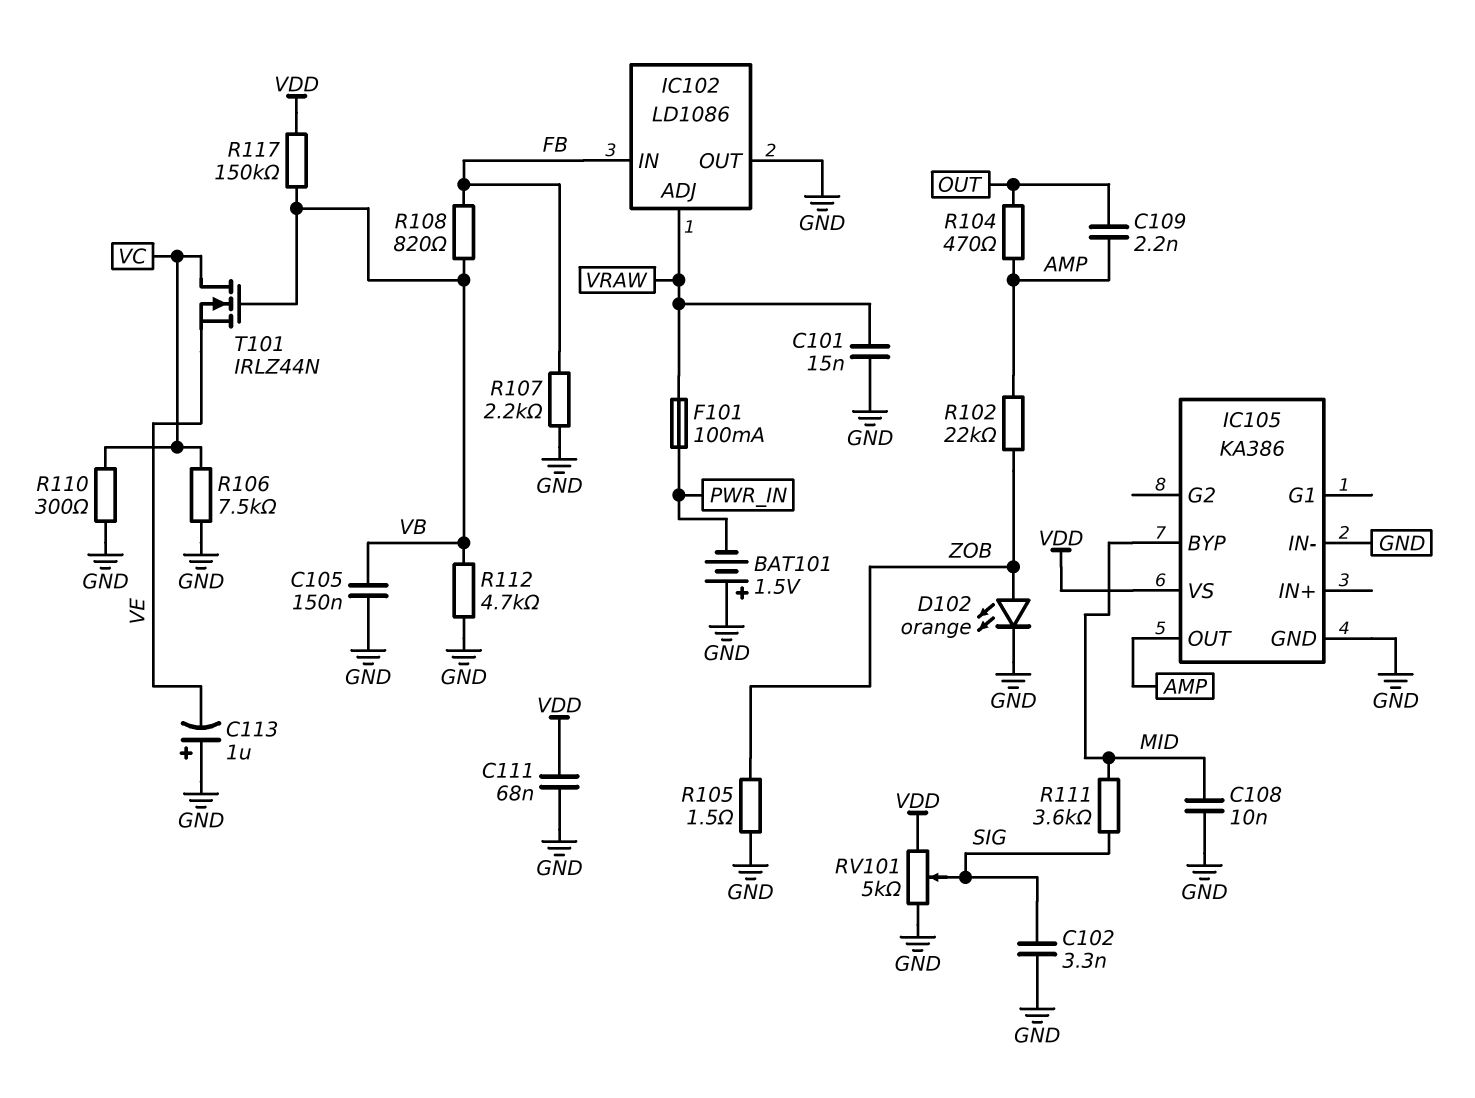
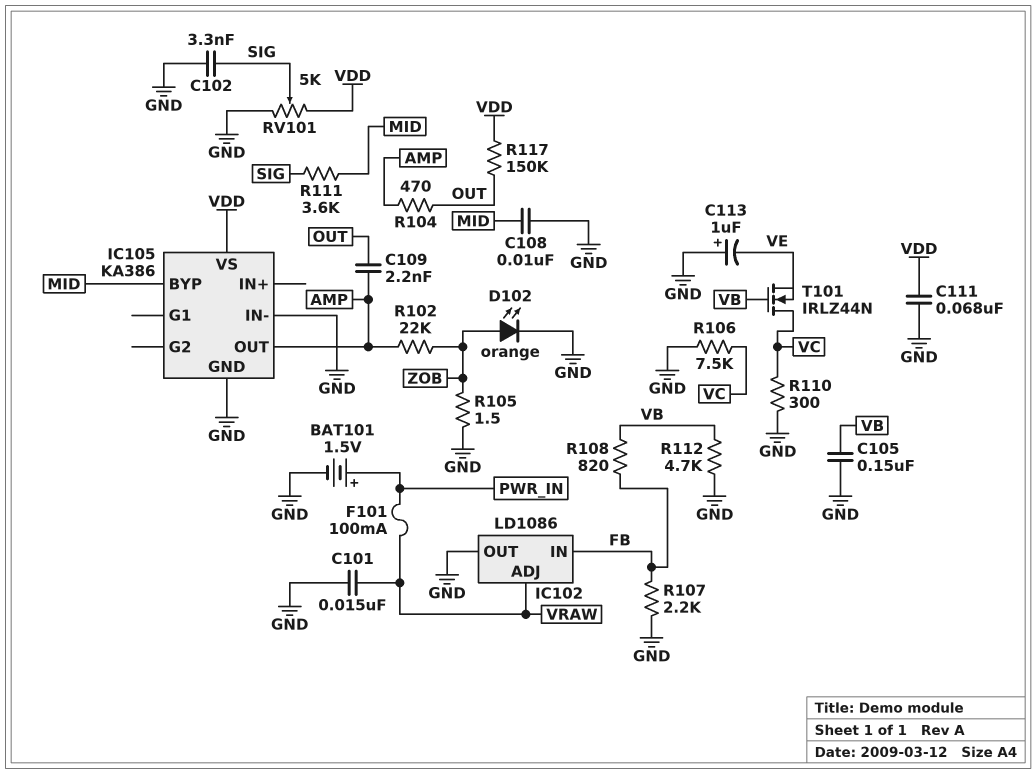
BAT101: 1.5V (plus GND, minus PWR_IN) -> 1.5V (plus PWR_IN, minus GND)
R117: 150k (VB, VDD) -> 150k (OUT, VDD)

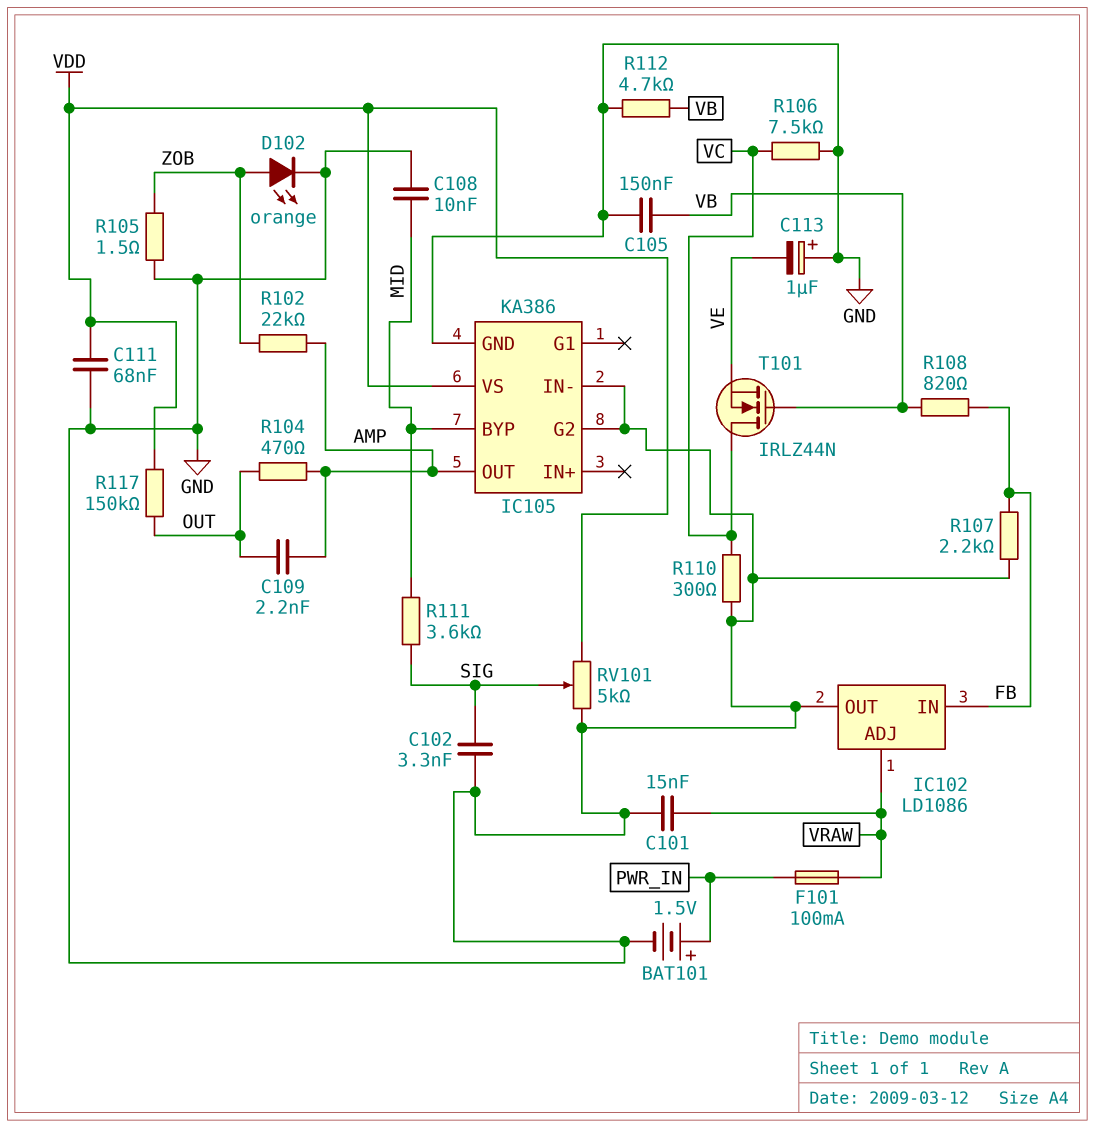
IC105 pin G2: none -> GND

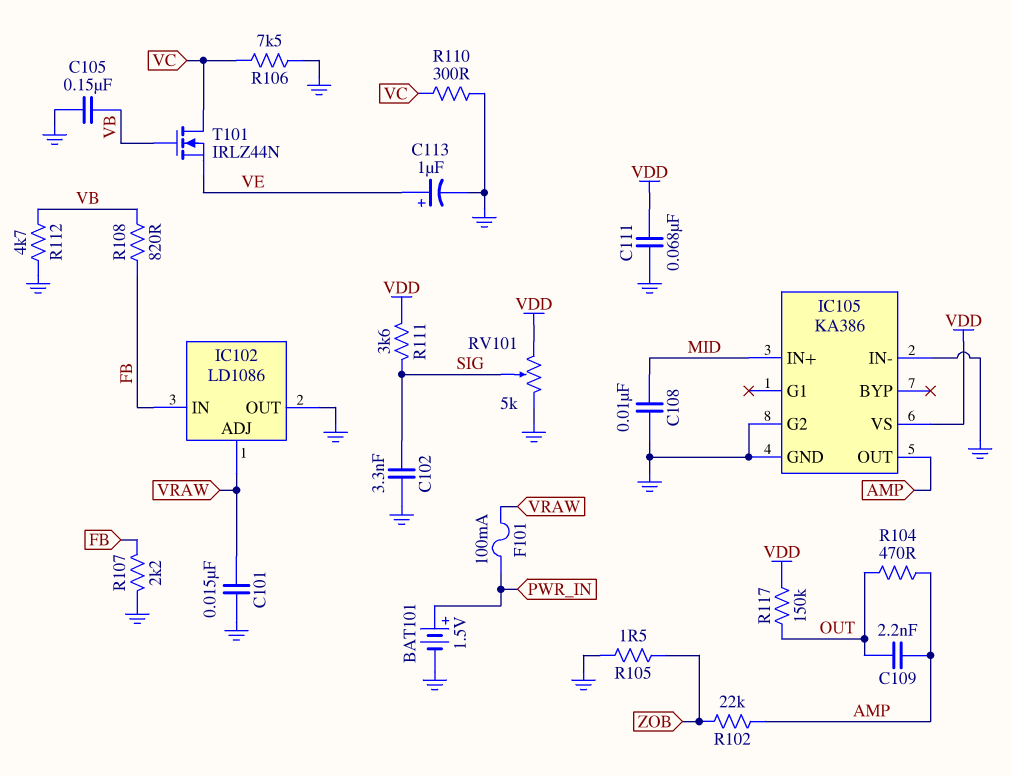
C113: 1uF (plus GND, minus VE) -> 1uF (plus VE, minus GND)
D102: LED orange (A ZOB, K GND) -> none
IC105 pin BYP: MID -> none
IC105 pin IN+: none -> MID
R111: 3.6k (MID, SIG) -> 3.6k (SIG, VDD)

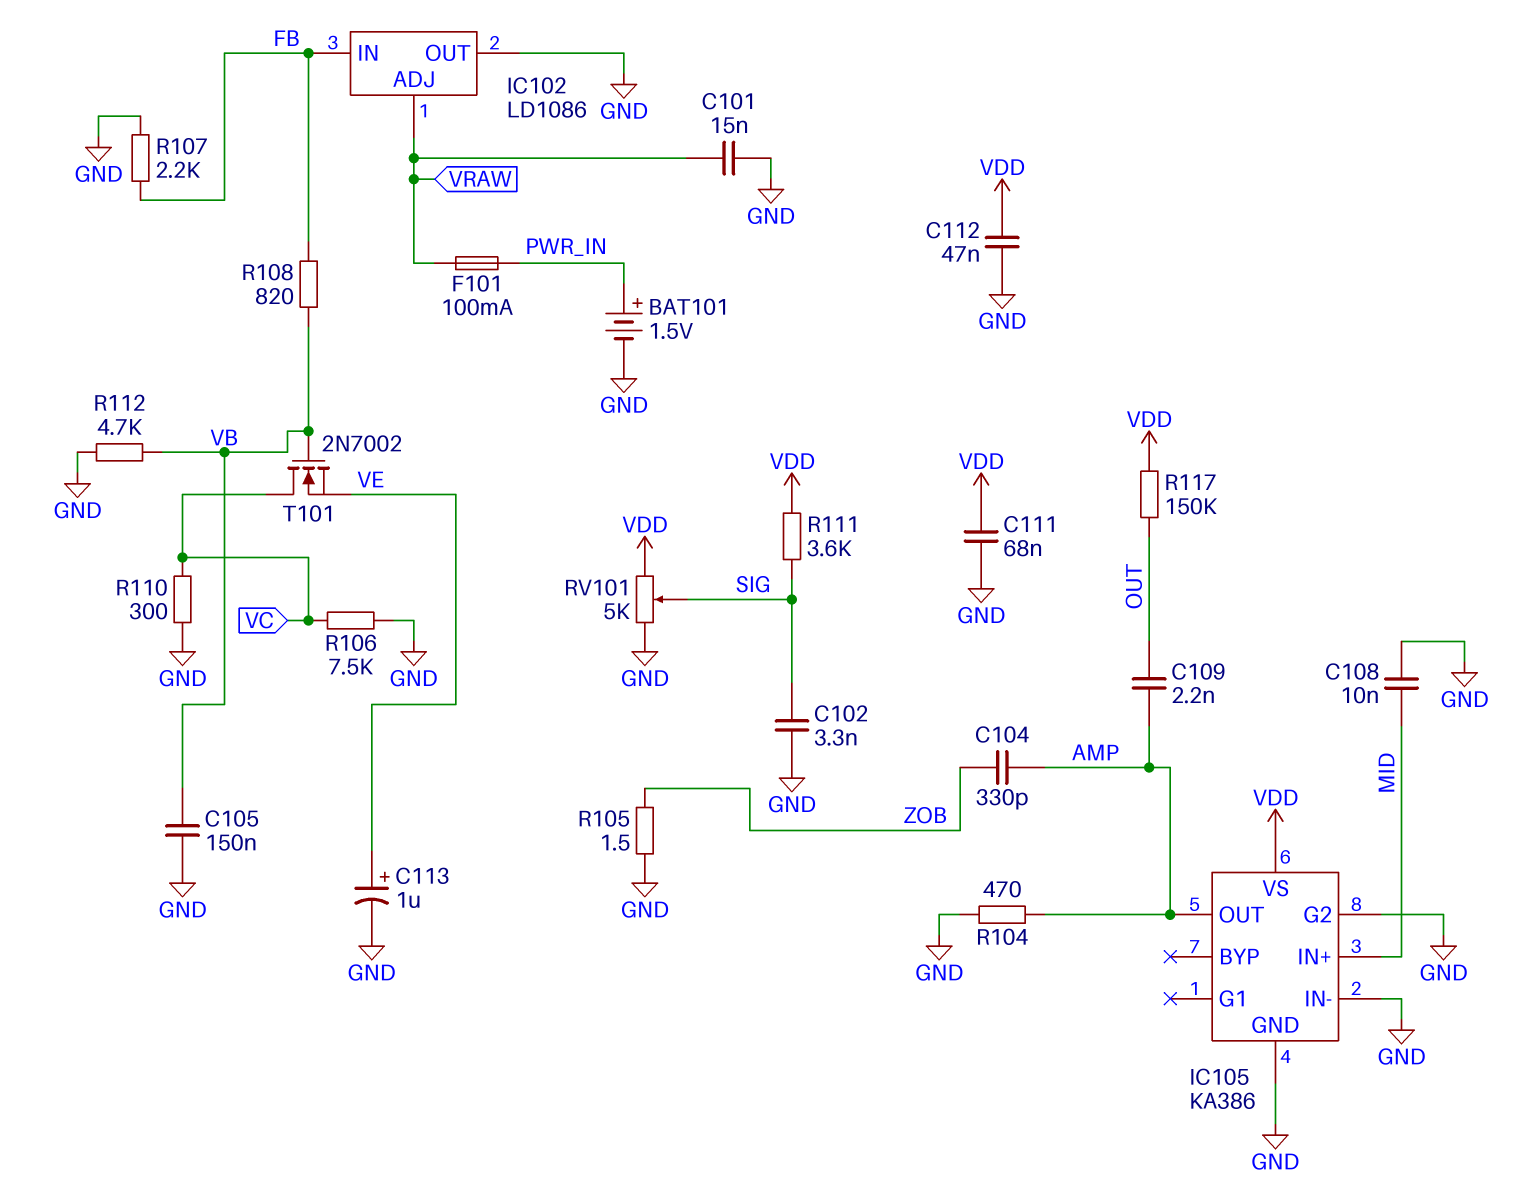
C104: none -> 330pF (AMP, ZOB)
C112: none -> 47nF (GND, VDD)
R102: 22k (AMP, ZOB) -> none
R104: 470 (AMP, OUT) -> 470 (AMP, GND)
T101: NMOS IRLZ44N (G VB, D VC, S VE) -> NMOS 2N7002 (G VB, D VC, S VE)

